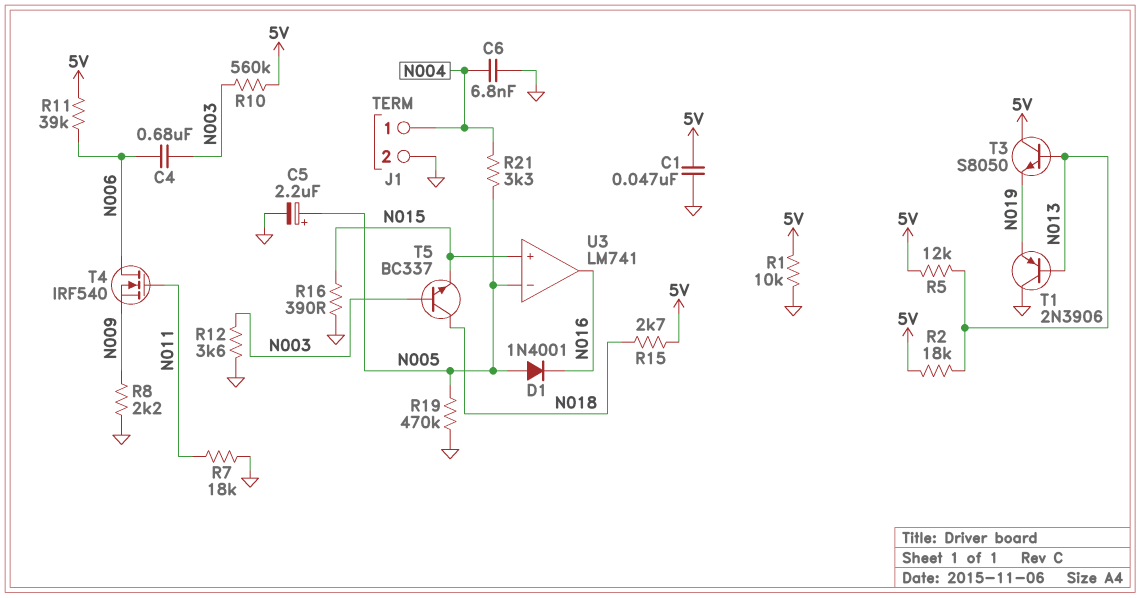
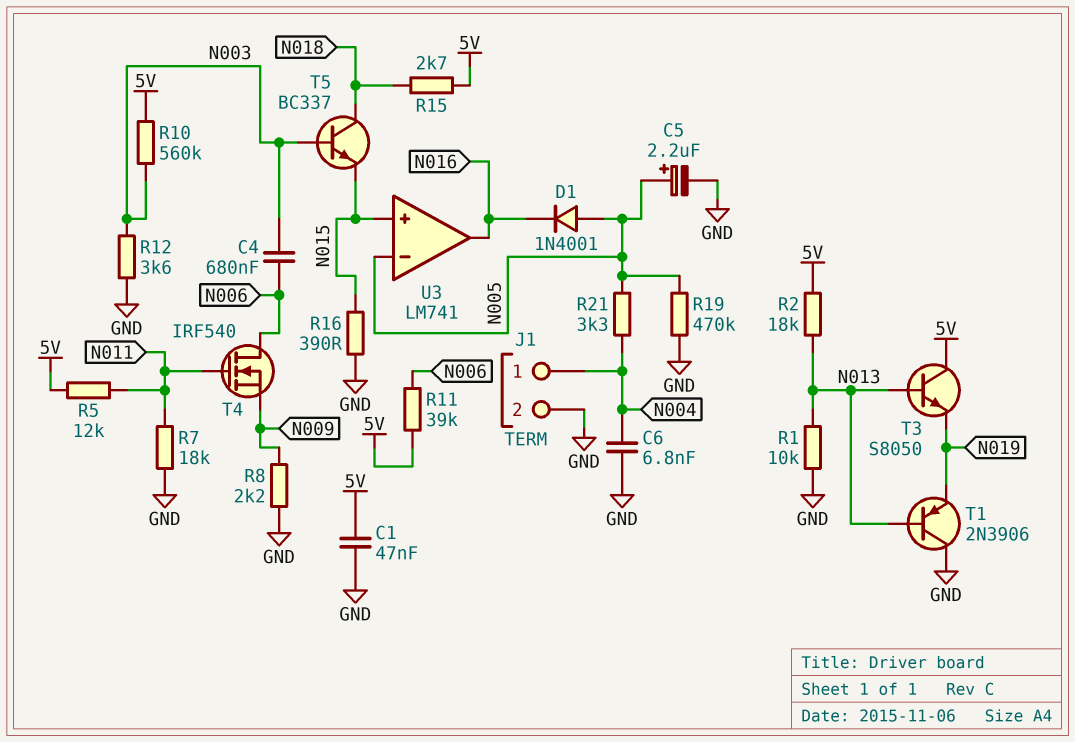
R1: 10k (5V, GND) -> 10k (GND, N013)
R5: 12k (5V, N013) -> 12k (5V, N011)

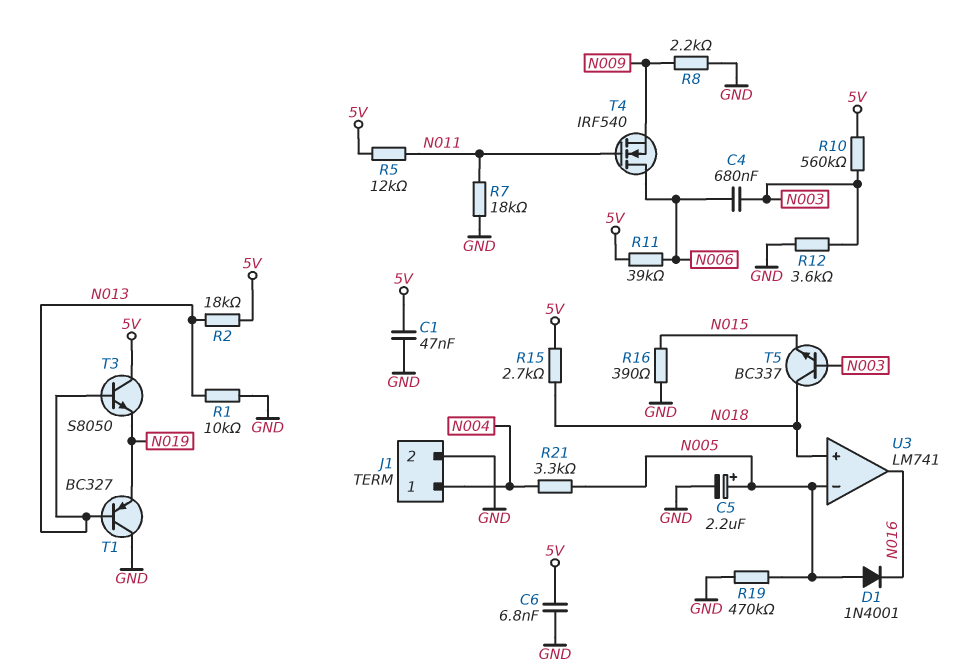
C6: 6.8nF (GND, N004) -> 6.8nF (5V, GND)
T1: PNP 2N3906 (B N013, C GND, E N019) -> PNP BC327 (B N013, C GND, E N019)
U3 pin in+: N015 -> N018

